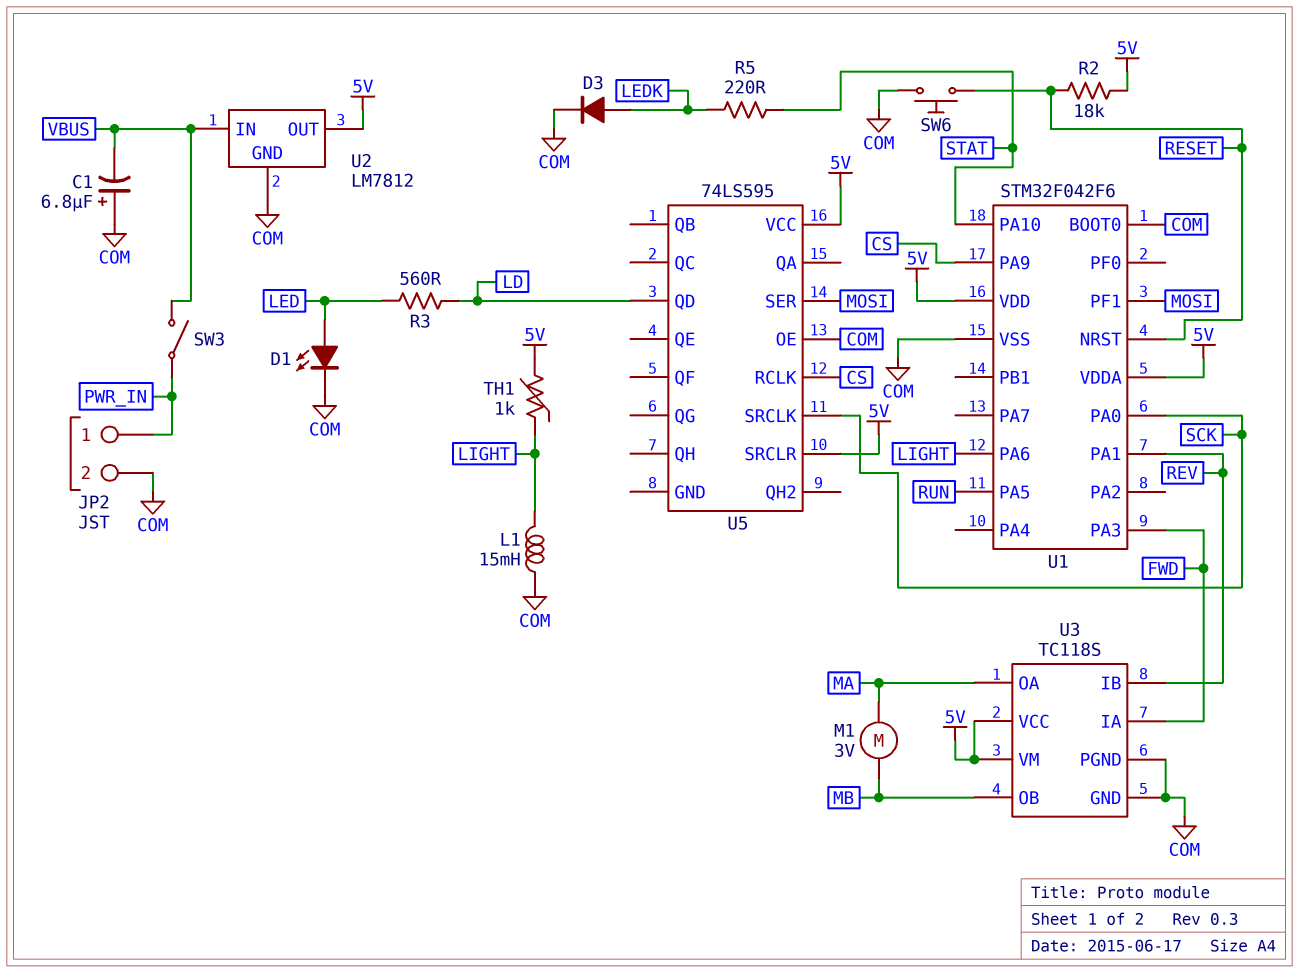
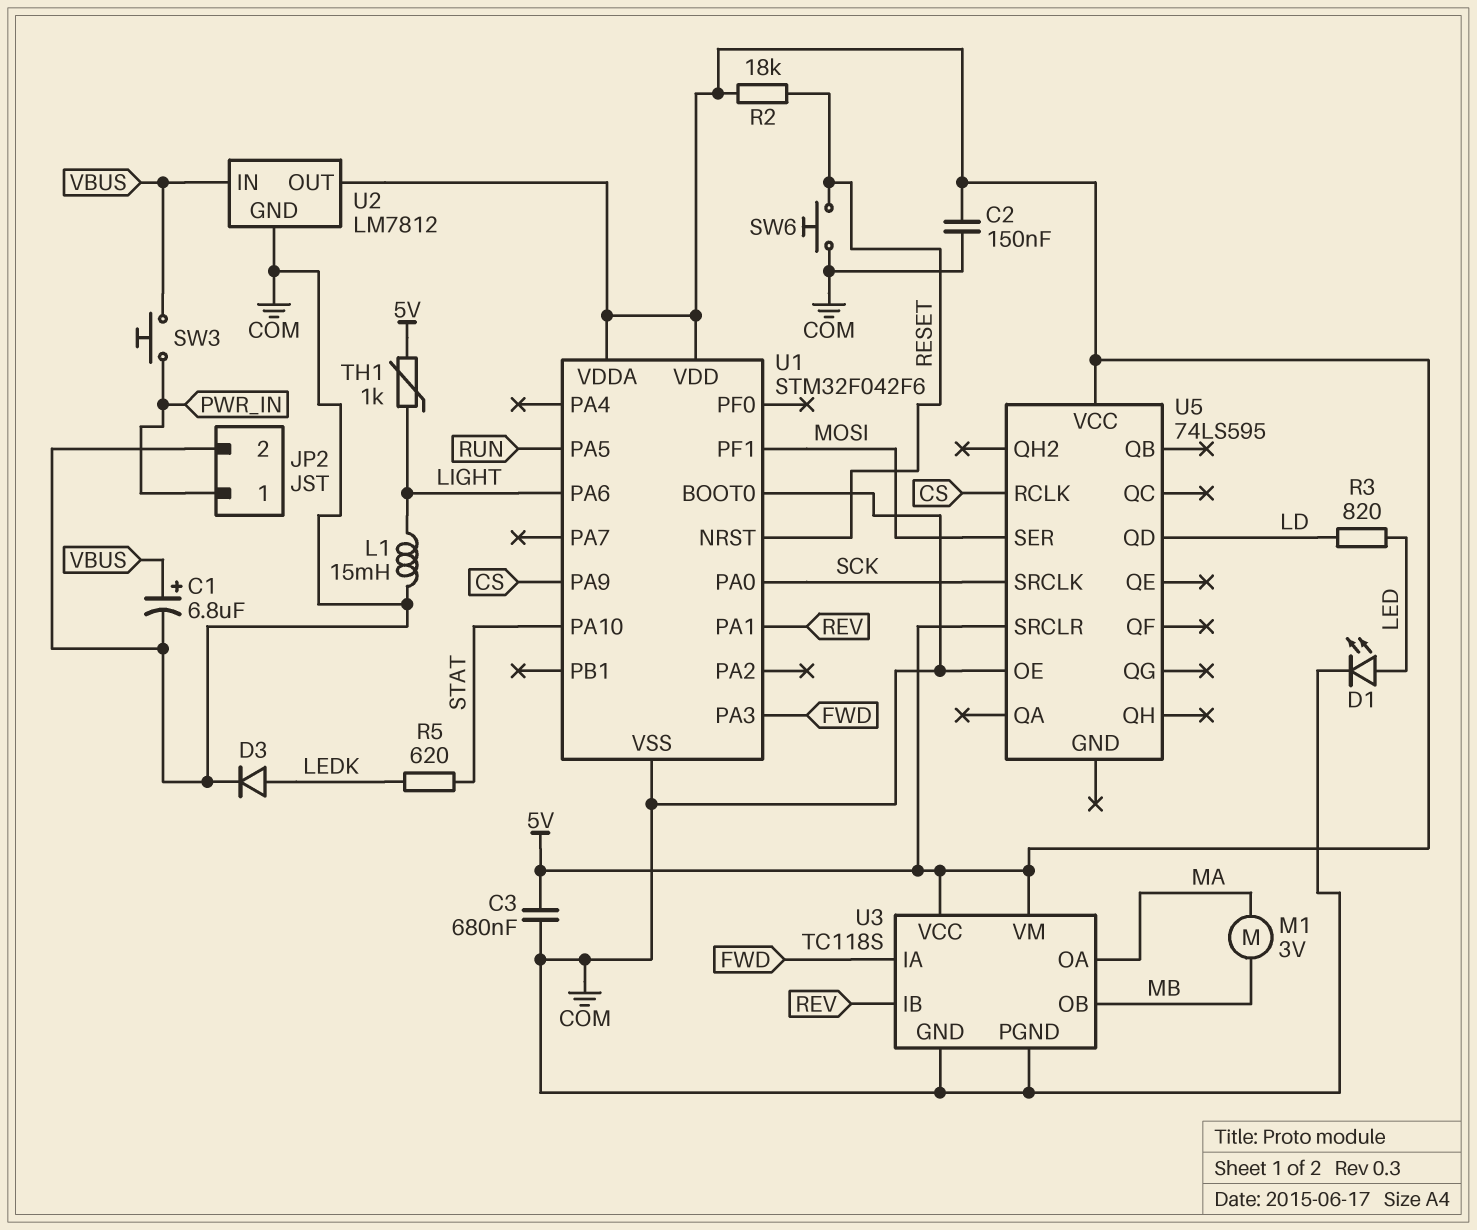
C1: 6.8uF (plus COM, minus VBUS) -> 6.8uF (plus VBUS, minus COM)
C2: none -> 150nF (5V, COM)
C3: none -> 680nF (5V, COM)
R3: 560 (LD, LED) -> 820 (LD, LED)
R5: 220 (LEDK, STAT) -> 620 (LEDK, STAT)
SW3: switch (PWR_IN, VBUS) -> button (PWR_IN, VBUS)

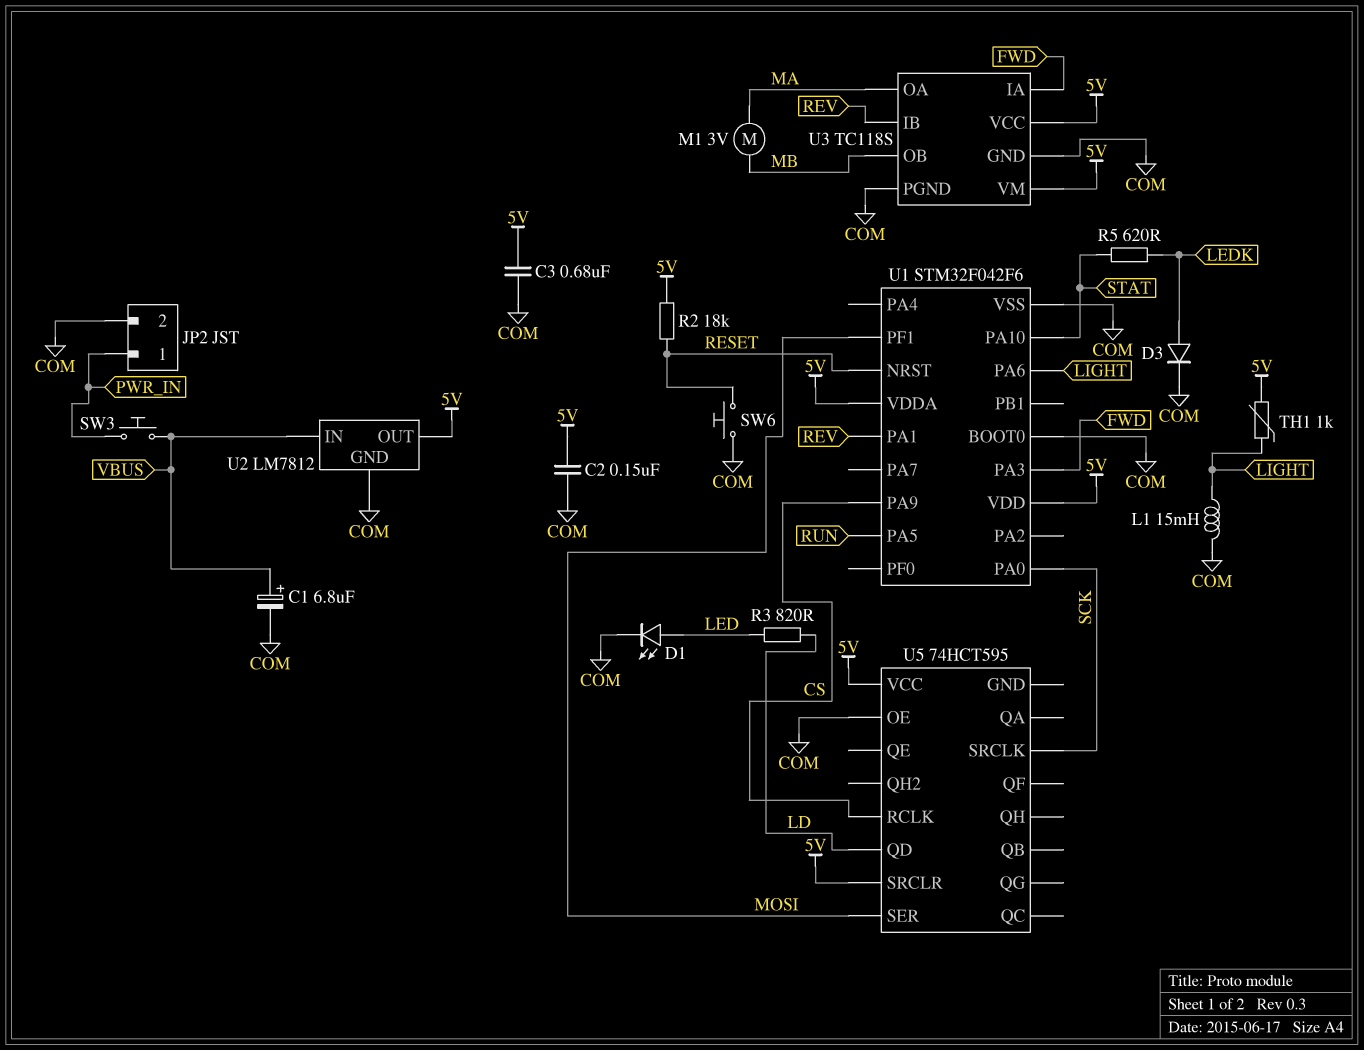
U5: 74LS595 -> 74HCT595

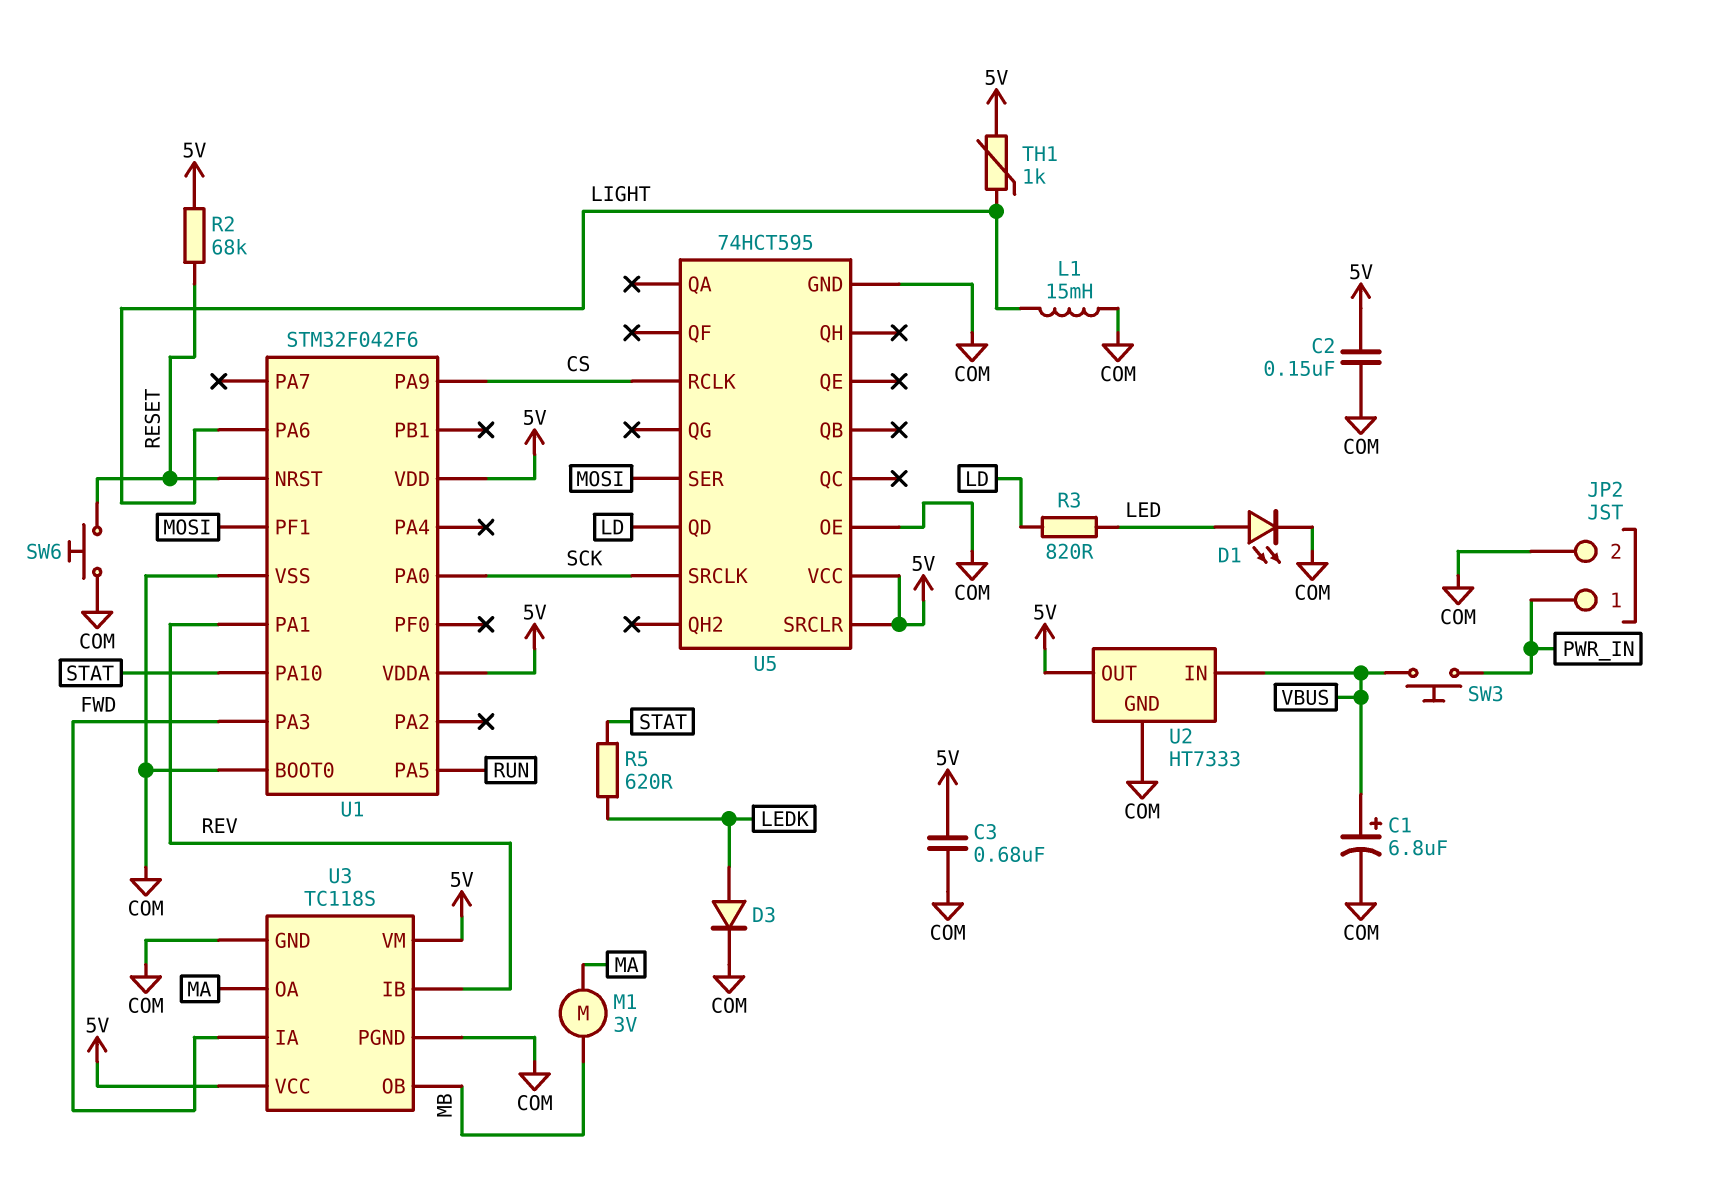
R2: 18k (5V, RESET) -> 68k (5V, RESET)
U2: LM7812 -> HT7333
U5 pin GND: none -> COM

